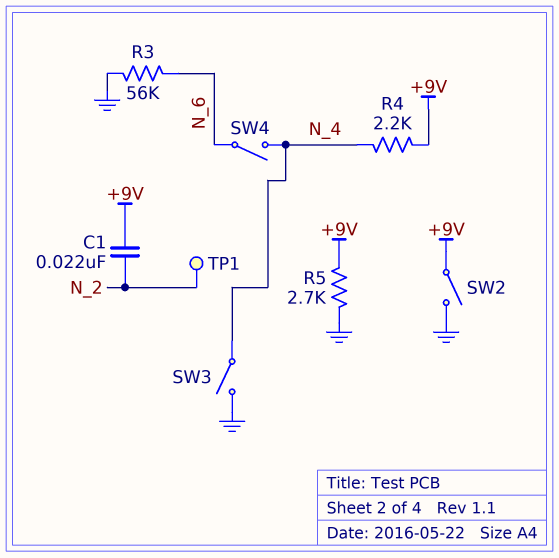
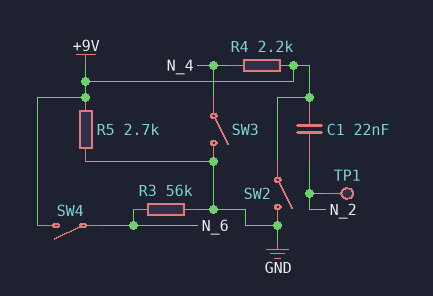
SW4: switch (N_4, N_6) -> switch (+9V, N_6)

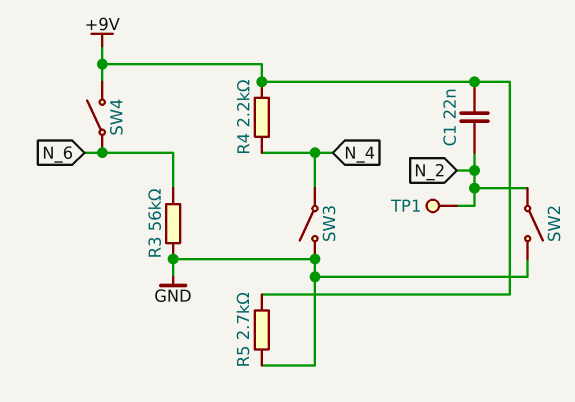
SW2: switch (+9V, GND) -> switch (GND, N_2)

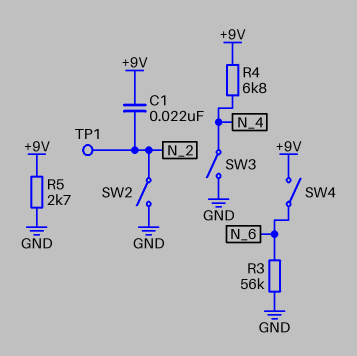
R4: 2.2k (+9V, N_4) -> 6.8k (+9V, N_4)

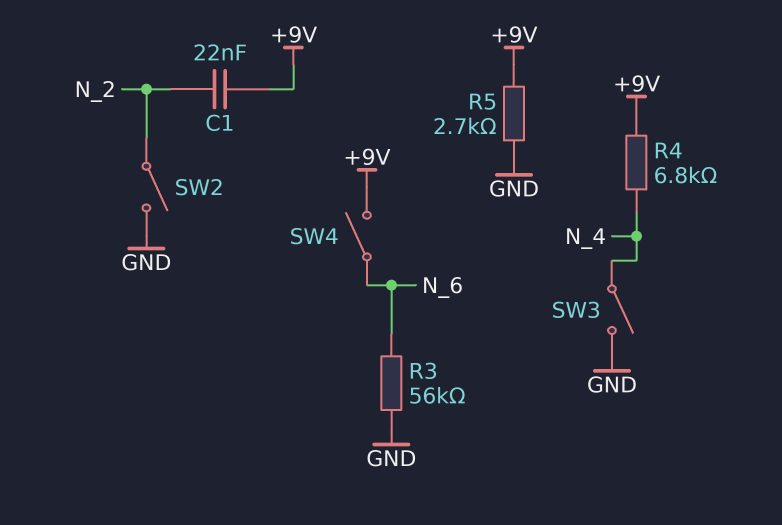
TP1: test point (N_2) -> none

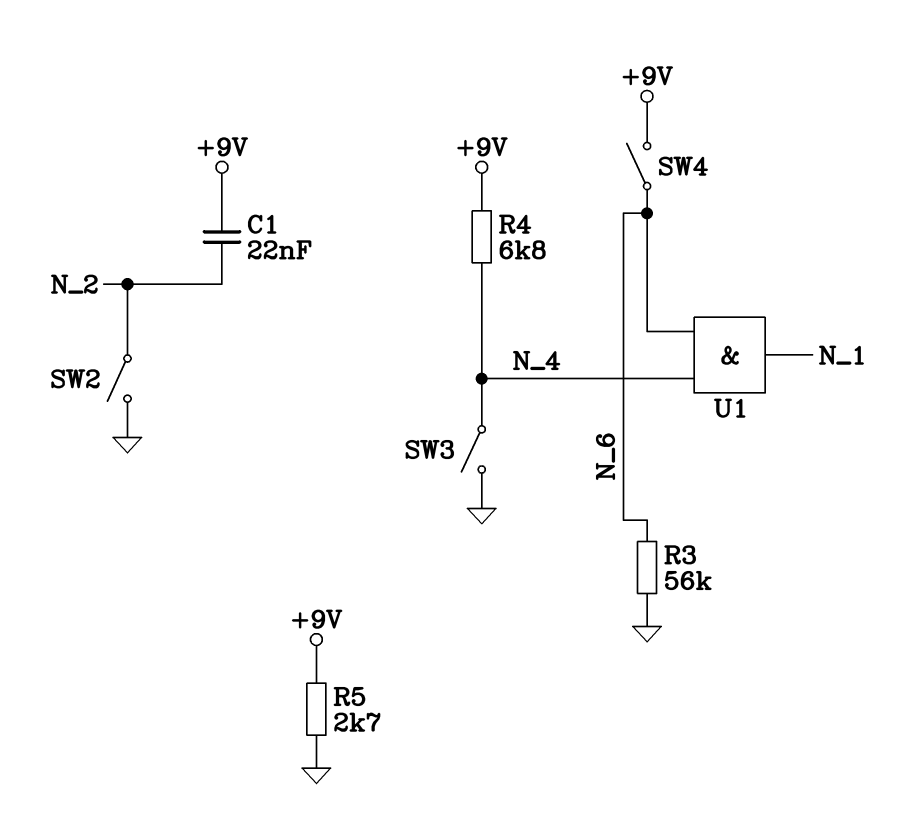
U1: none -> AND (in N_4, in N_6, out N_1)

